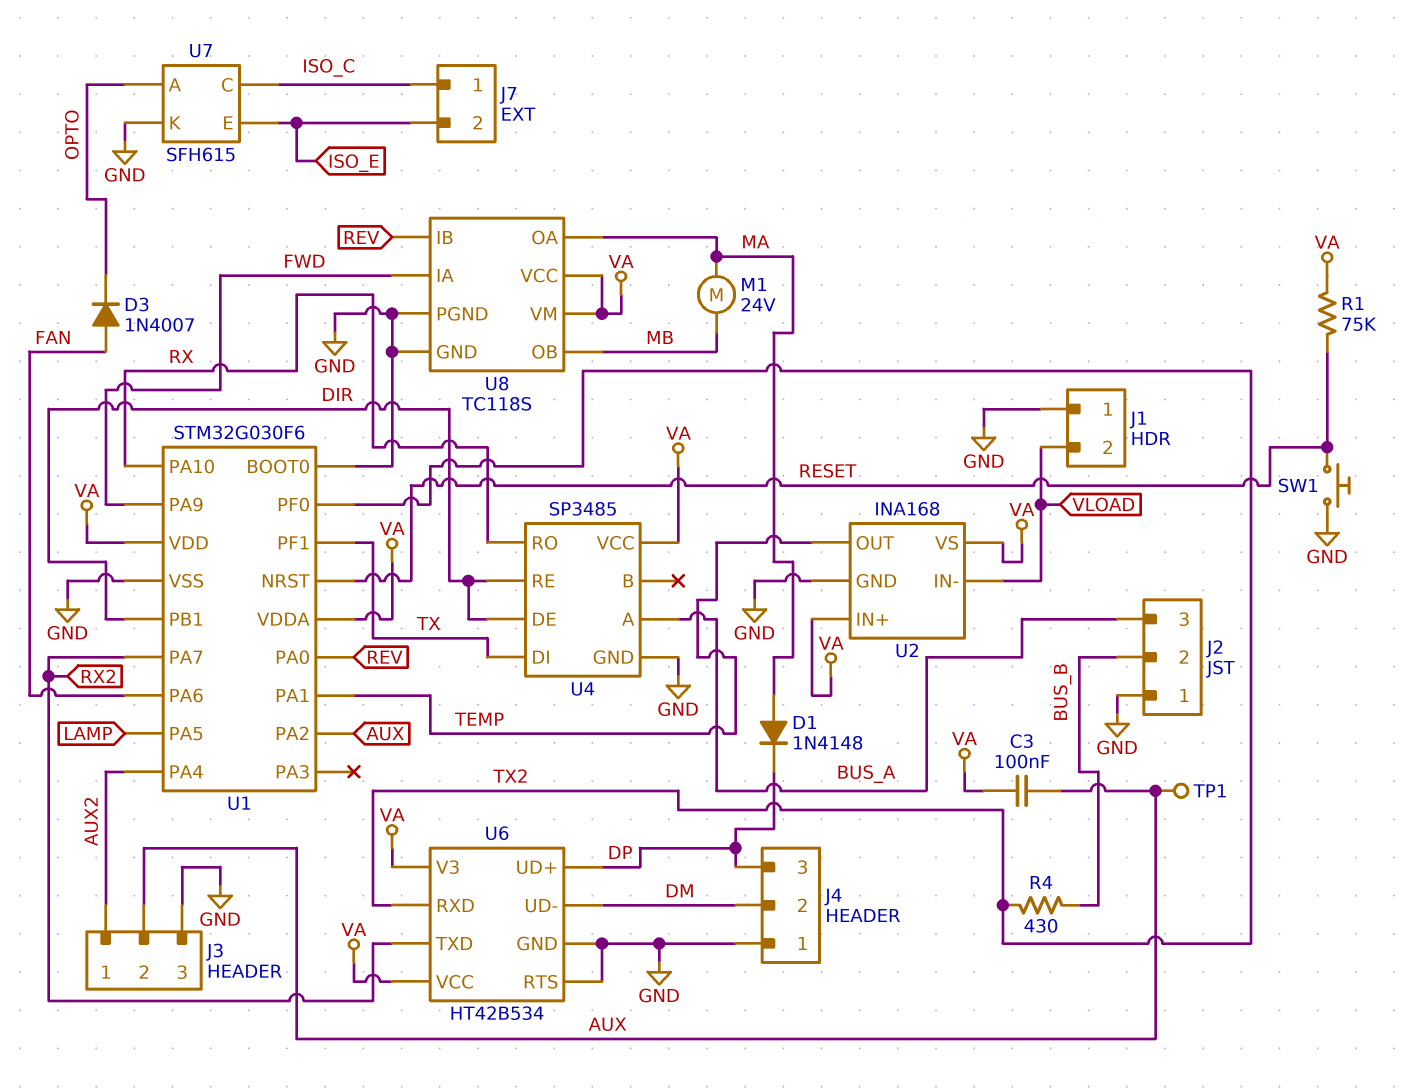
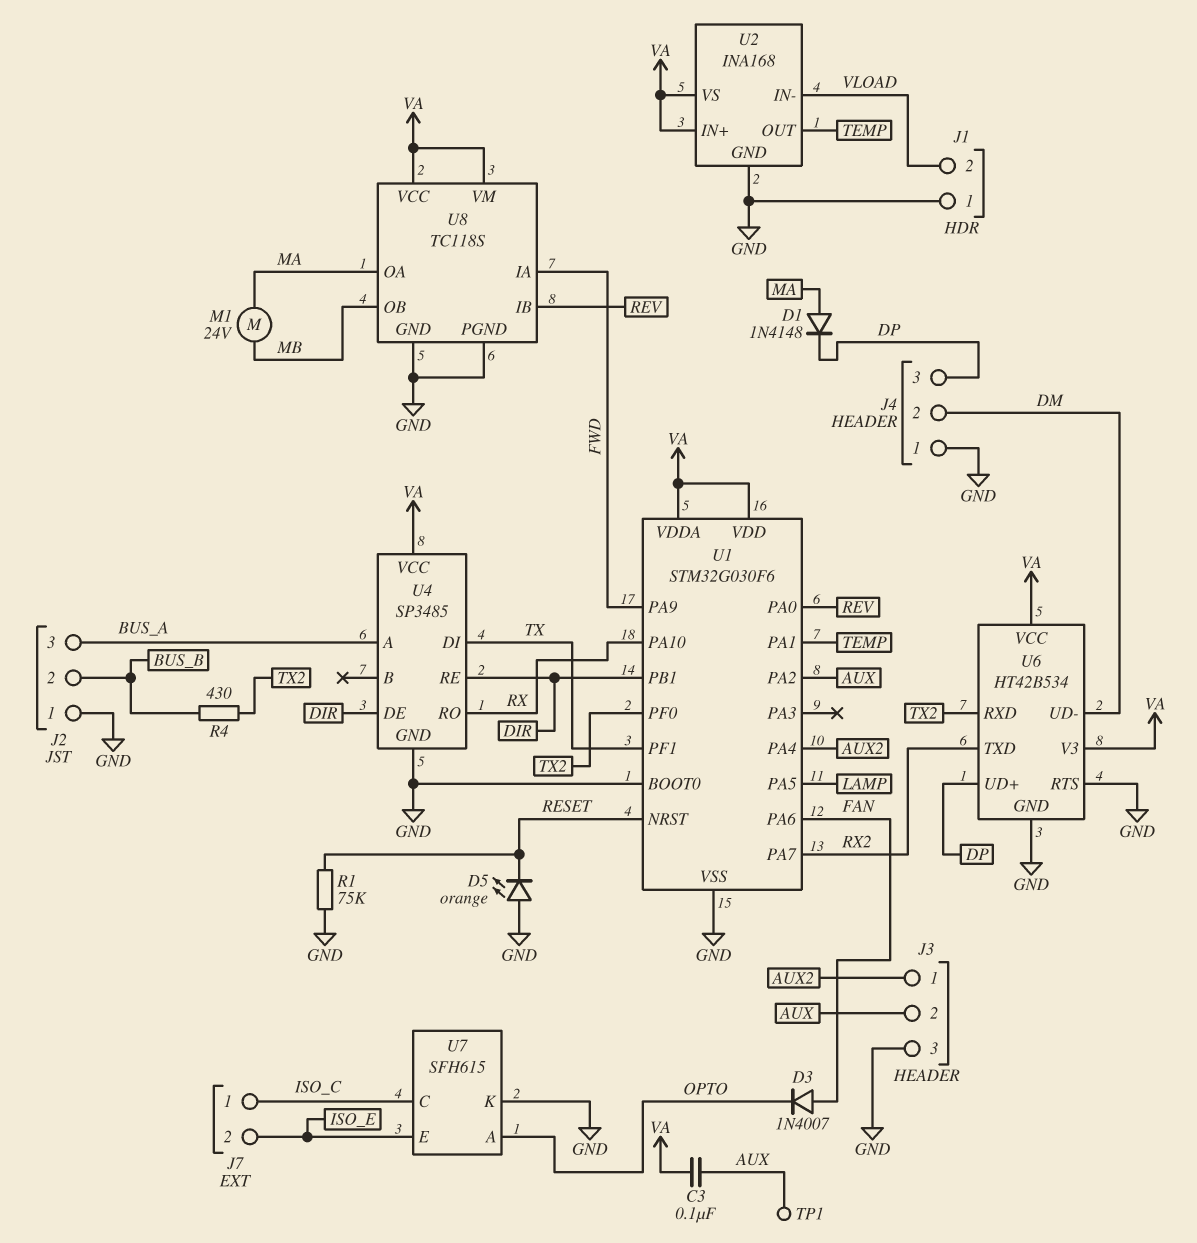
D5: none -> LED orange (A GND, K RESET)
R1: 75k (RESET, VA) -> 75k (GND, RESET)
SW1: button (GND, RESET) -> none

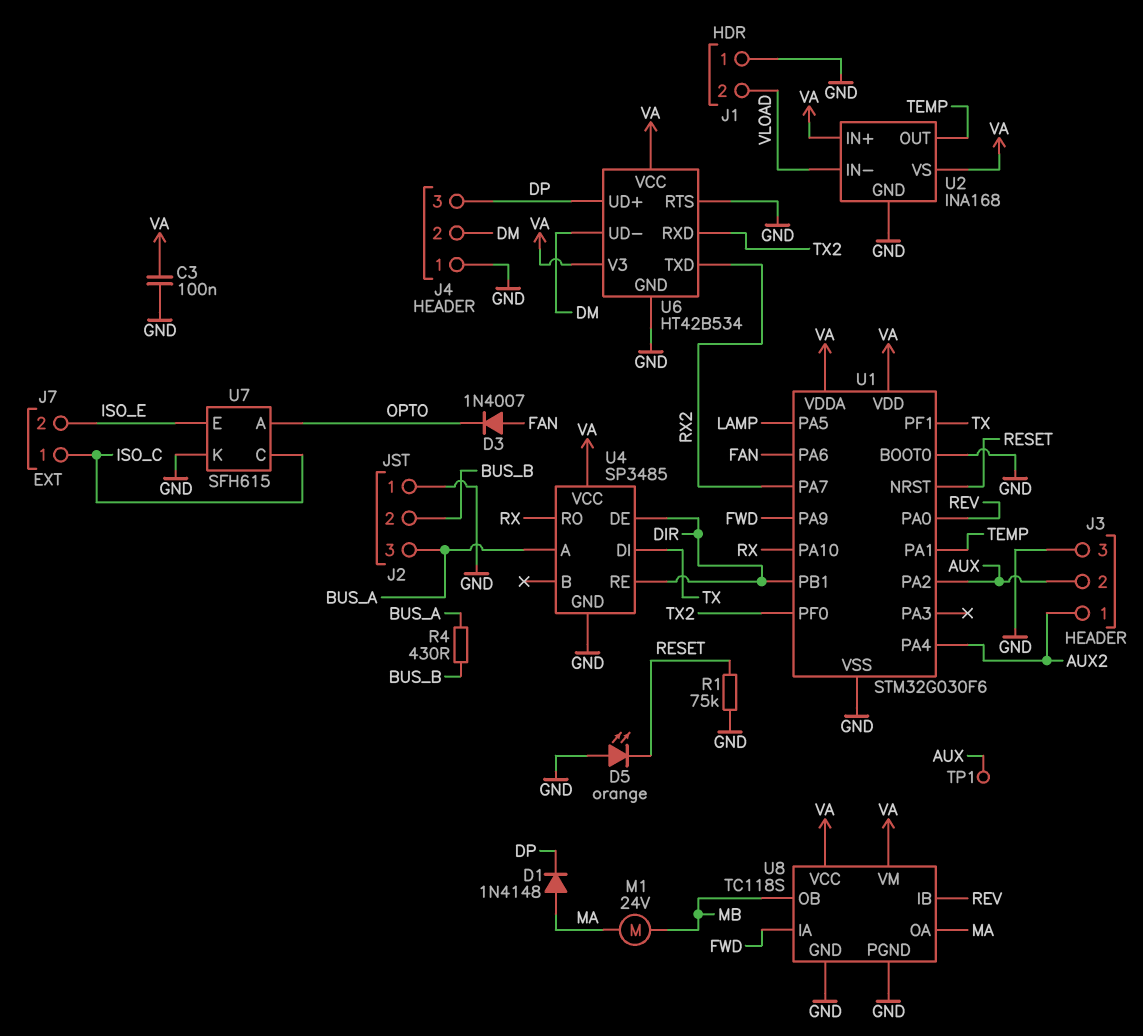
C3: 100nF (AUX, VA) -> 100nF (GND, VA)
R4: 430 (BUS_B, TX2) -> 430 (BUS_A, BUS_B)

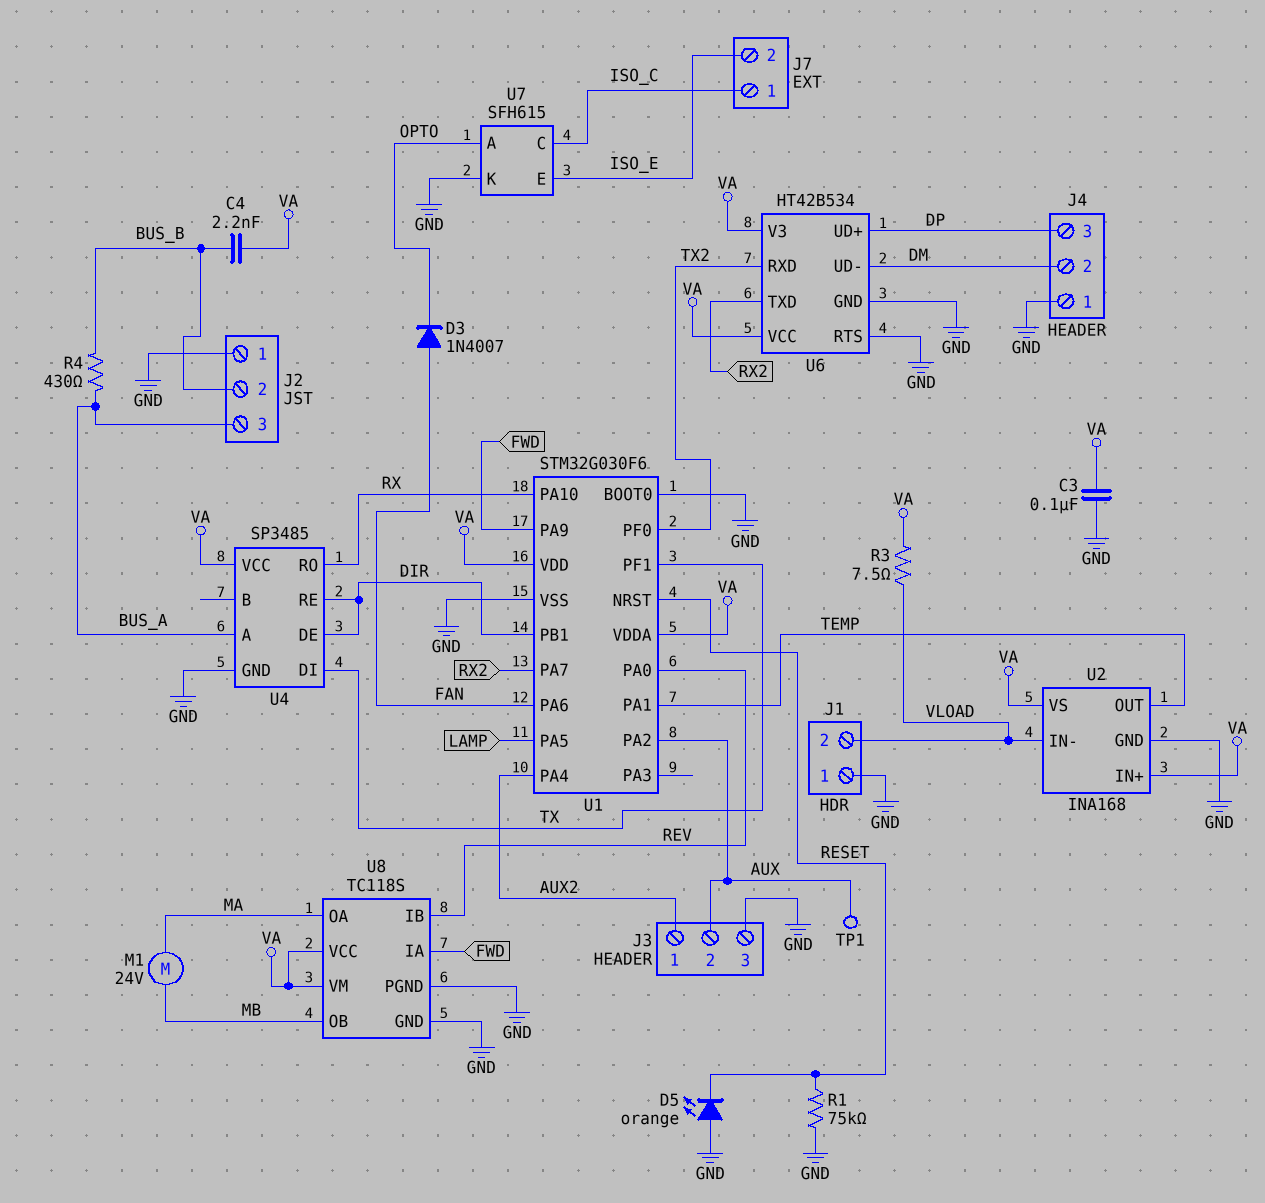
C4: none -> 2.2nF (BUS_B, VA)
D1: diode 1N4148 (A MA, K DP) -> none
R3: none -> 7.5 (VA, VLOAD)

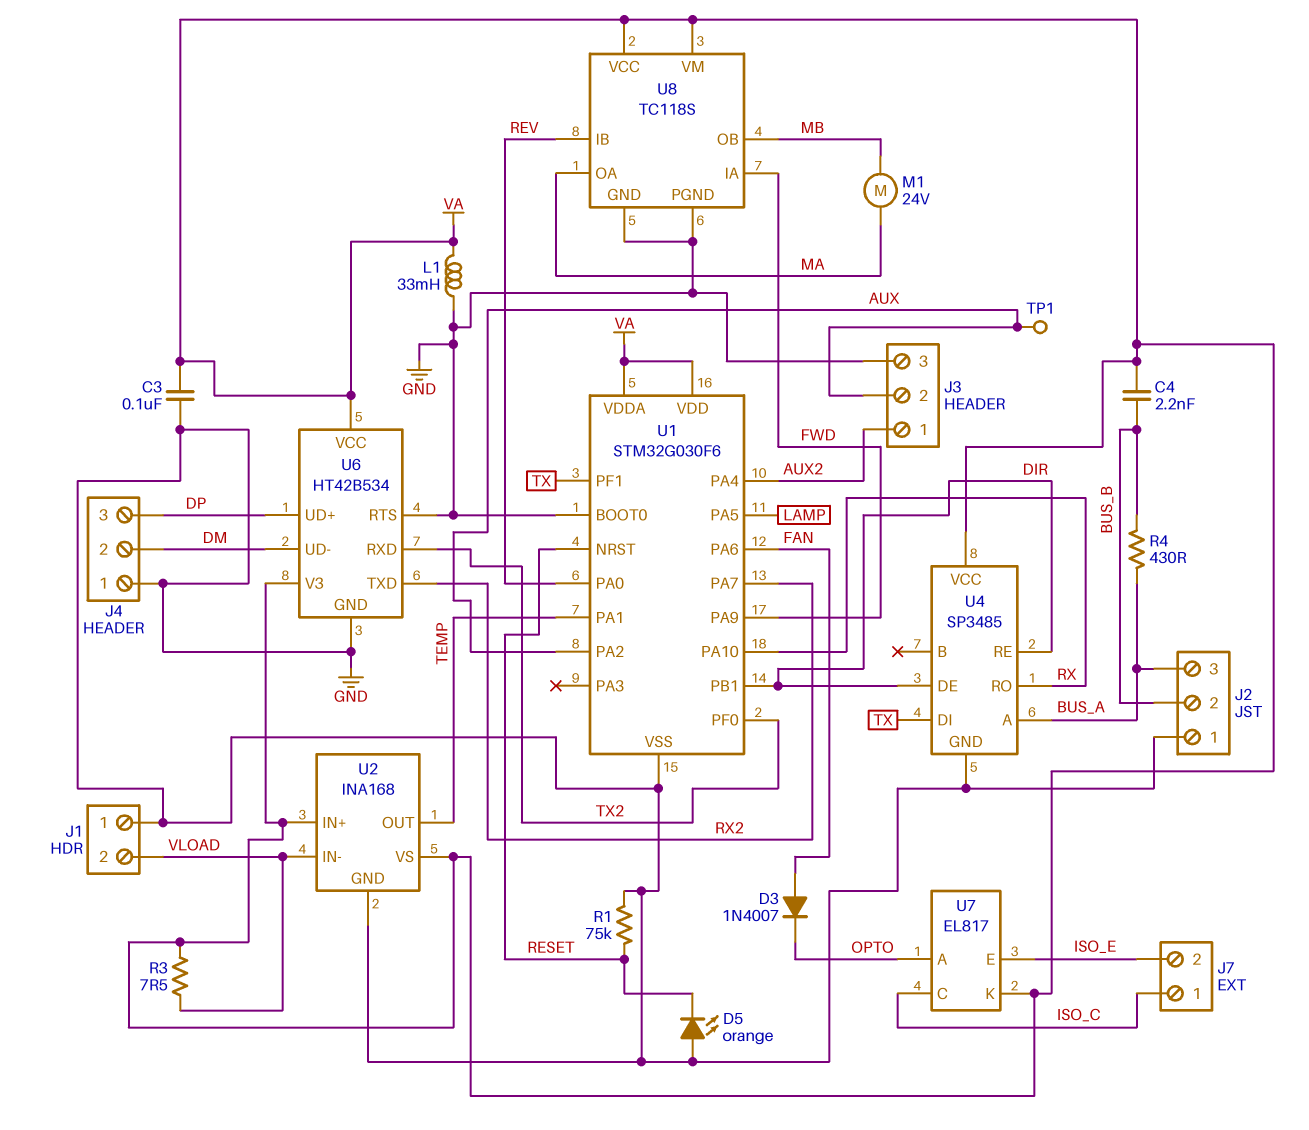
L1: none -> 33mH (GND, VA)
U7: SFH615 -> EL817
U7 pin K: GND -> VA

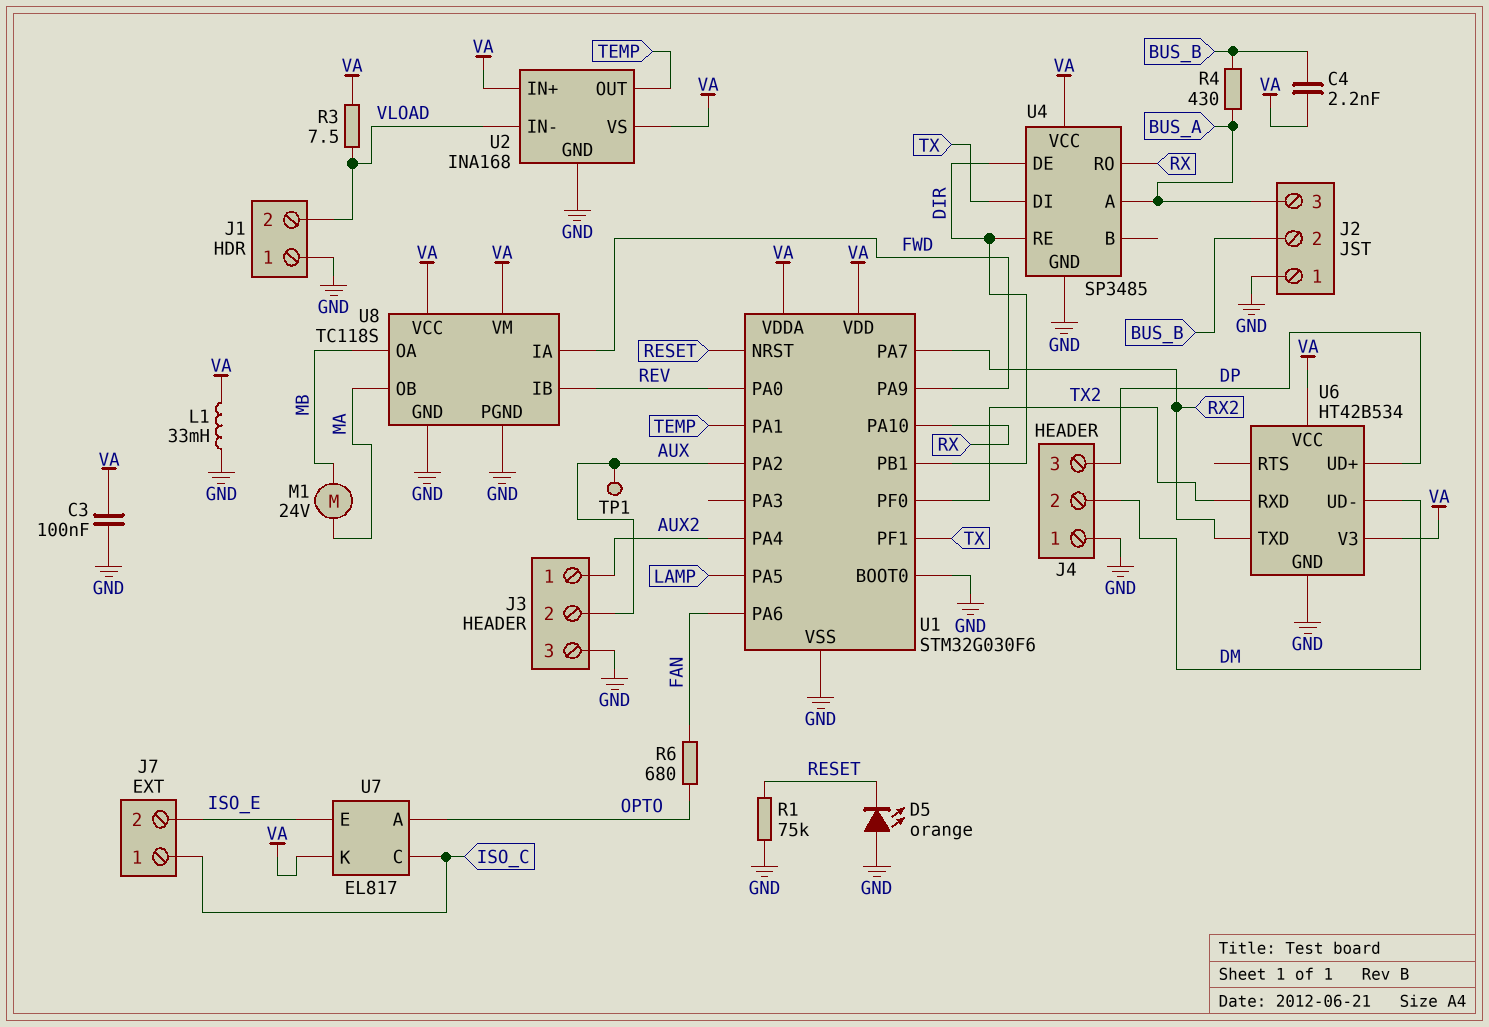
D3: diode 1N4007 (A FAN, K OPTO) -> none
R6: none -> 680 (FAN, OPTO)
U6 pin RTS: GND -> none
U8 pin OA: MA -> MB
U8 pin OB: MB -> MA

